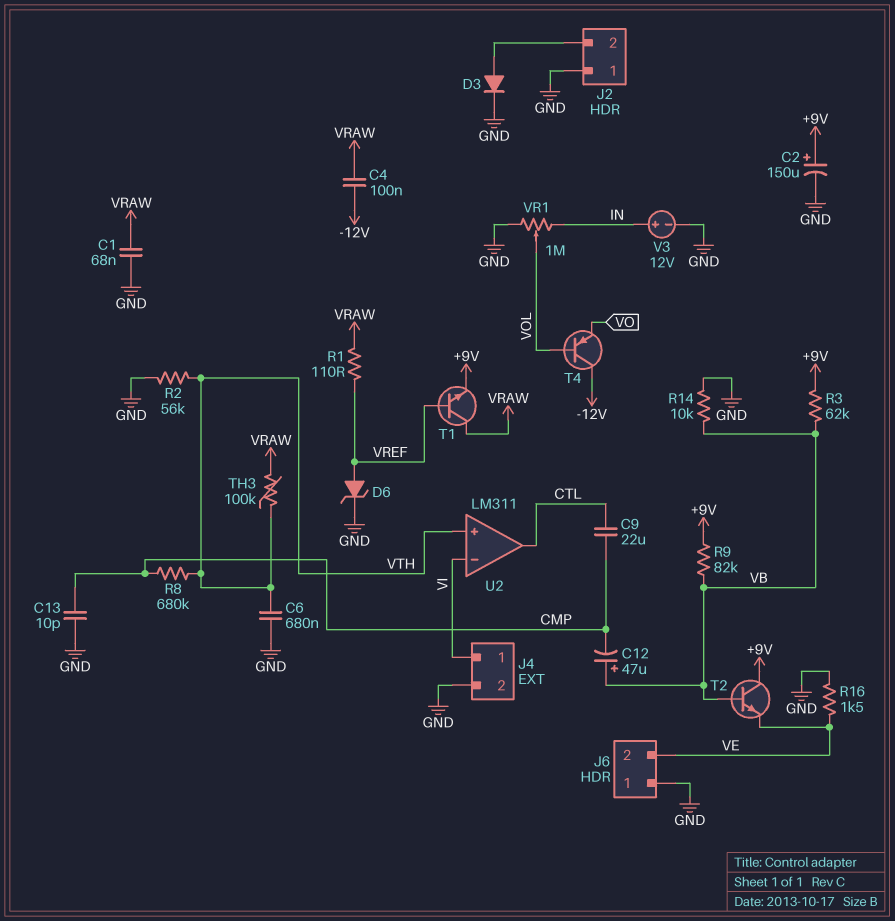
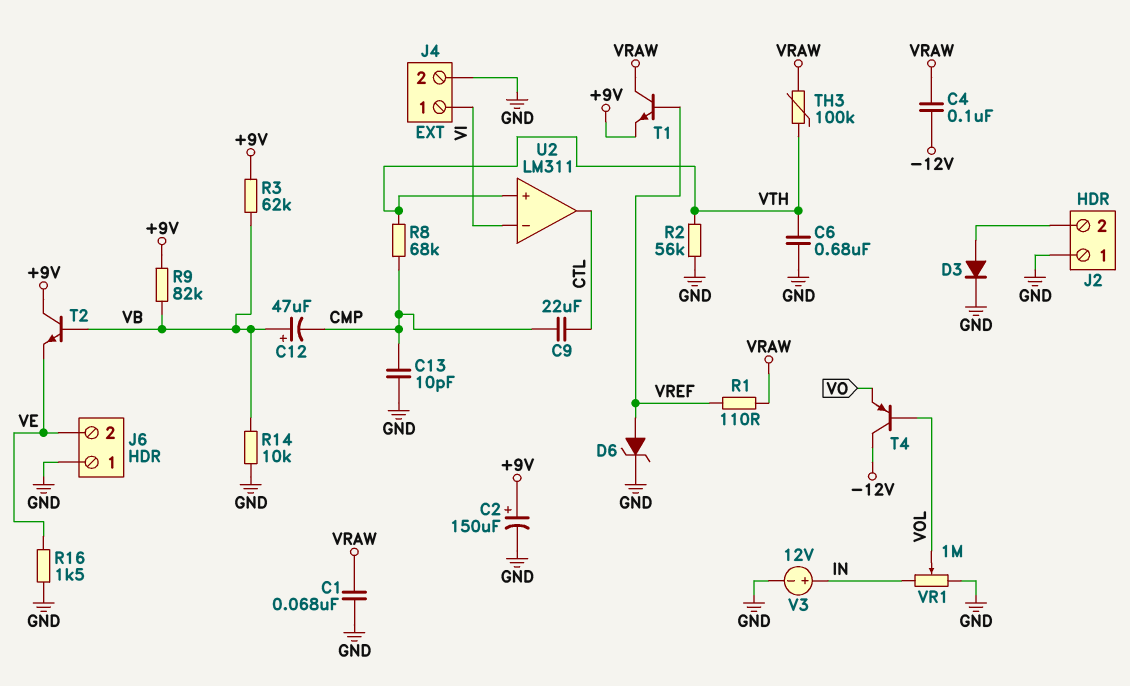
R8: 680k (CMP, VTH) -> 68k (CMP, VTH)

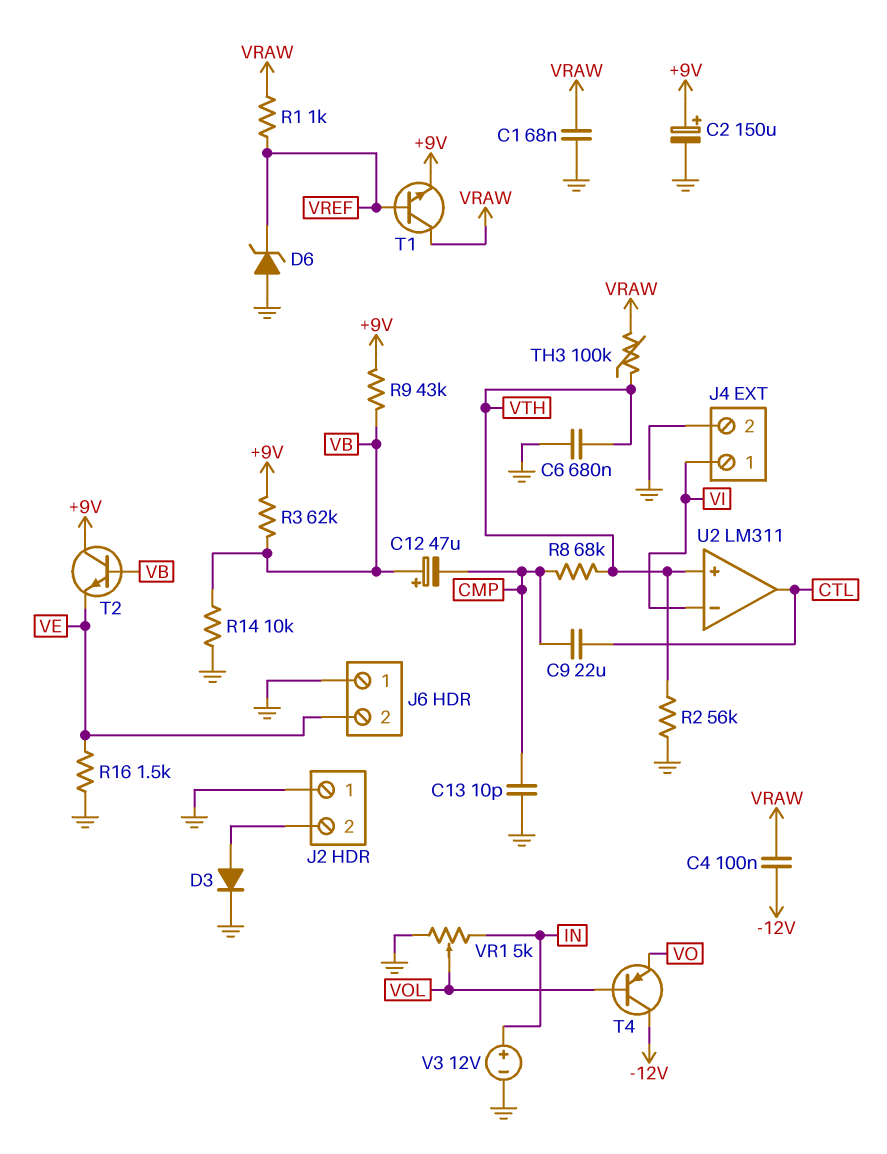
D6: zener (A VREF, K GND) -> zener (A GND, K VREF)
R1: 110 (VRAW, VREF) -> 1k (VRAW, VREF)
R9: 82k (+9V, VB) -> 43k (+9V, VB)
VR1: 1M (GND, IN, wiper VOL) -> 5k (GND, IN, wiper VOL)

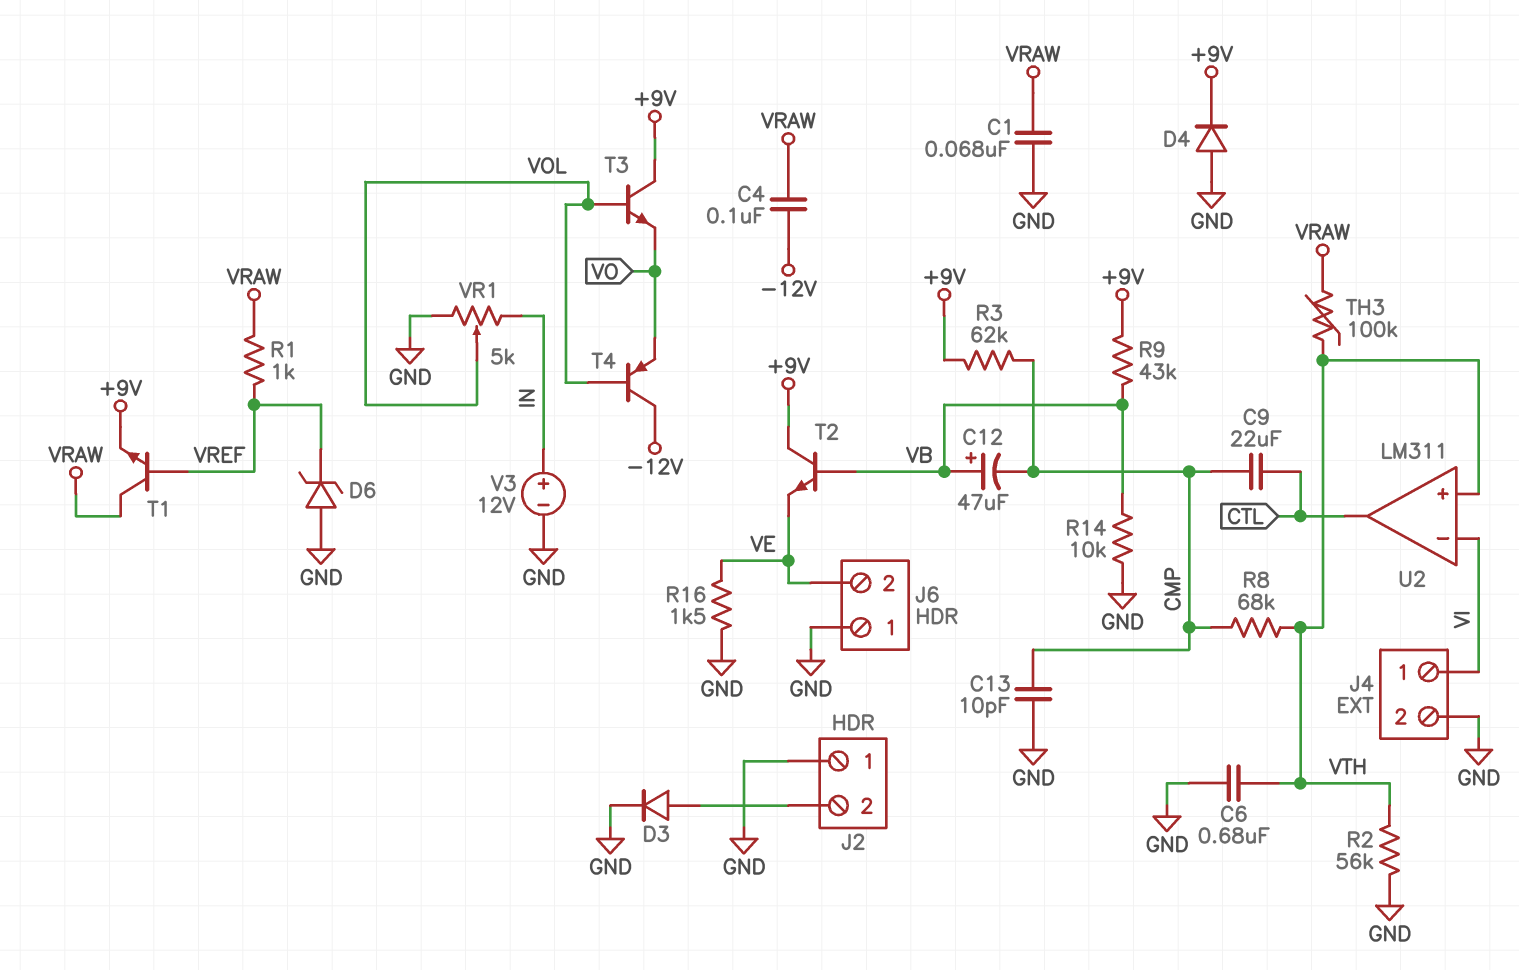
C2: 150uF (plus +9V, minus GND) -> none
D4: none -> diode (A GND, K +9V)
R3: 62k (+9V, VB) -> 62k (+9V, CMP)
T3: none -> NPN (B VOL, C +9V, E VO)

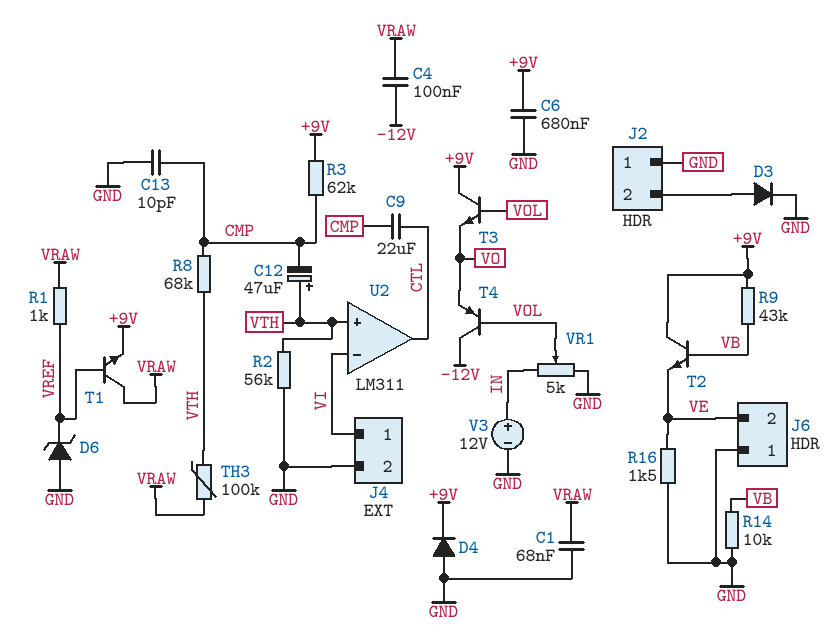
C6: 680nF (GND, VTH) -> 680nF (+9V, GND)
C12: 47uF (plus VB, minus CMP) -> 47uF (plus VTH, minus CMP)

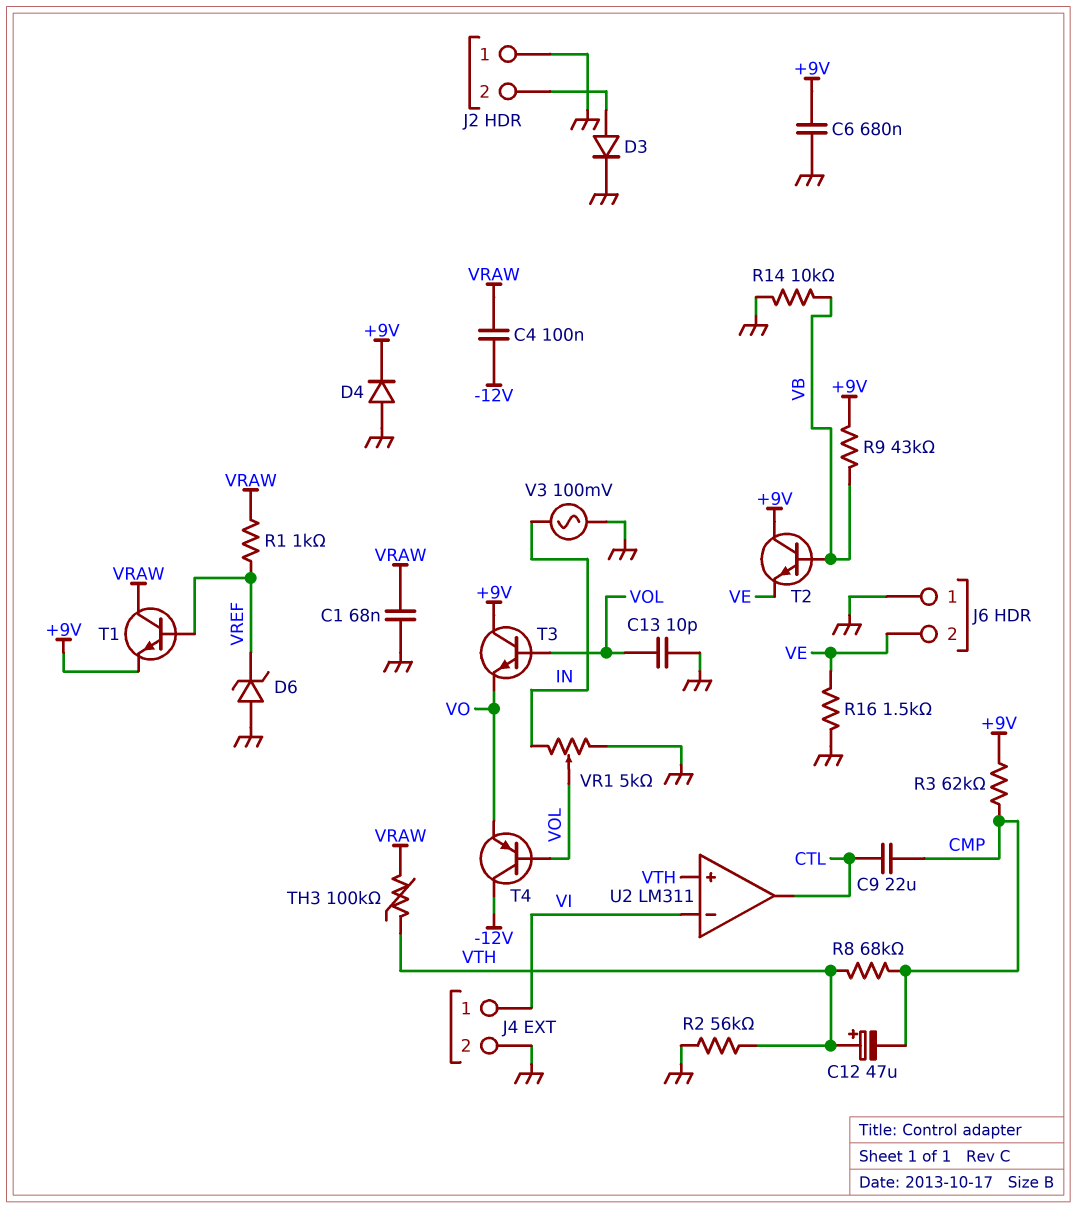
C13: 10pF (CMP, GND) -> 10pF (GND, VOL)
V3: 12V (plus IN, minus GND) -> AC 100mV (GND, IN)

